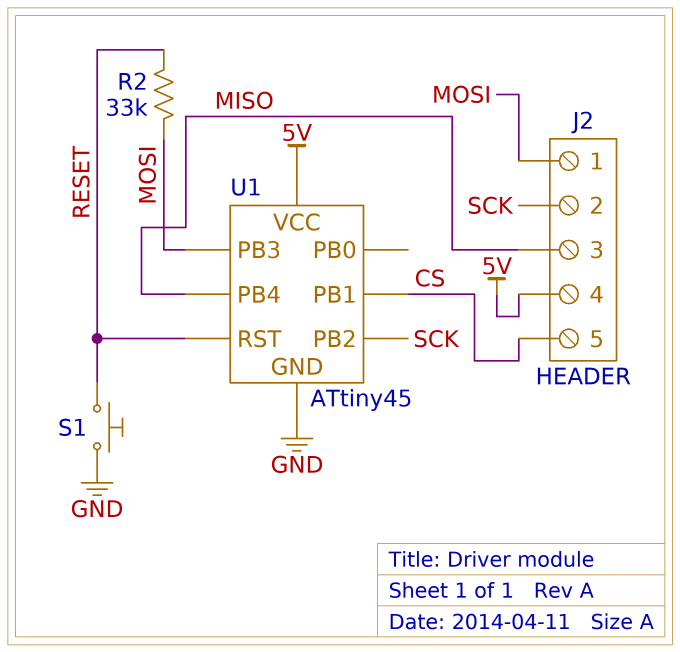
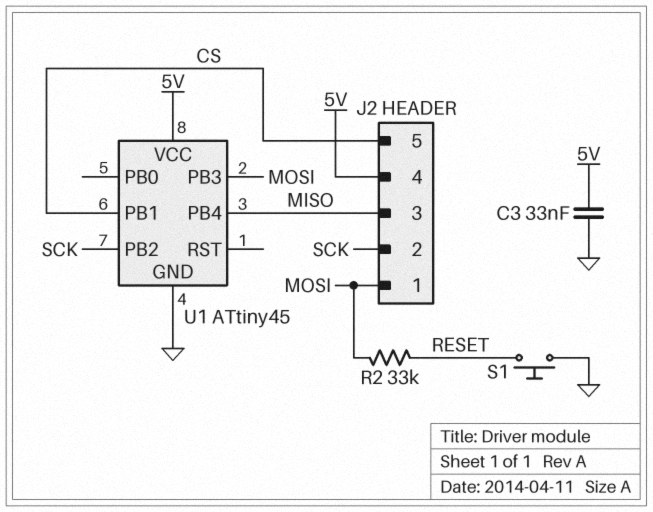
C3: none -> 33nF (5V, GND)
U1 pin RST: RESET -> none

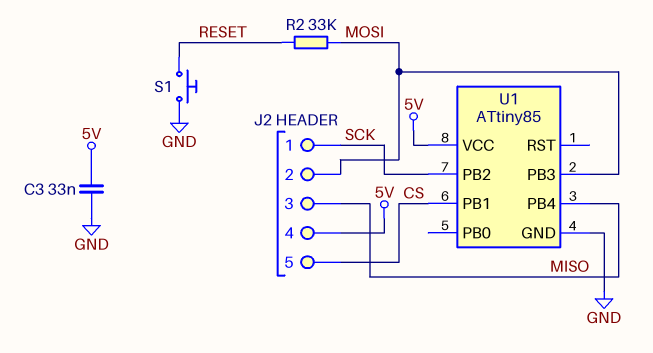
J2 pin 1: MOSI -> SCK
J2 pin 2: SCK -> MOSI
U1: ATtiny45 -> ATtiny85

